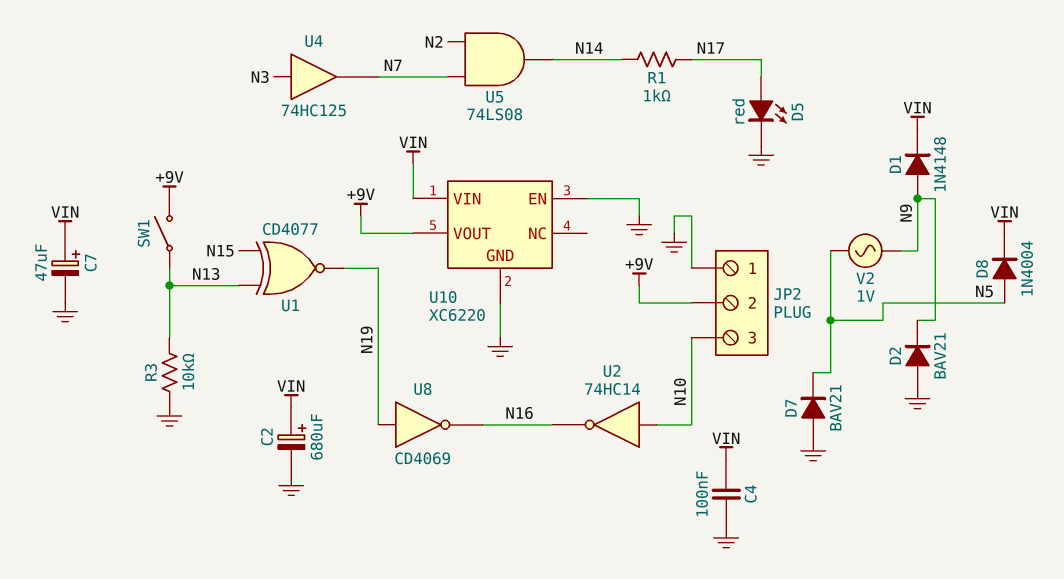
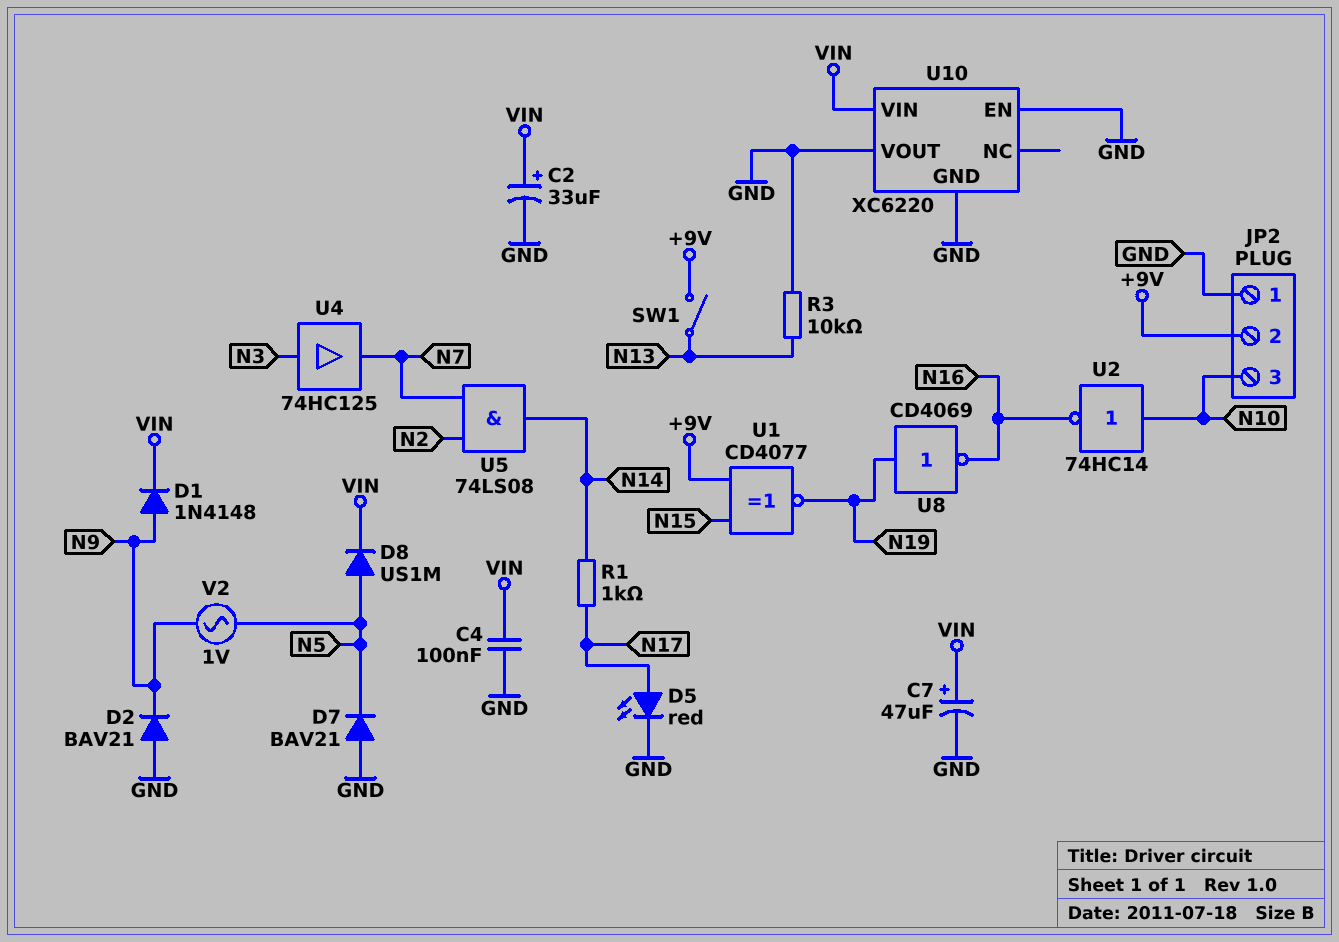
C2: 680uF (plus VIN, minus GND) -> 33uF (plus VIN, minus GND)
D8: diode 1N4004 (A N5, K VIN) -> diode US1M (A N5, K VIN)
U1: XNOR CD4077 (in N13, in N15, out N19) -> XNOR CD4077 (in +9V, in N15, out N19)
U10 pin VOUT: +9V -> GND

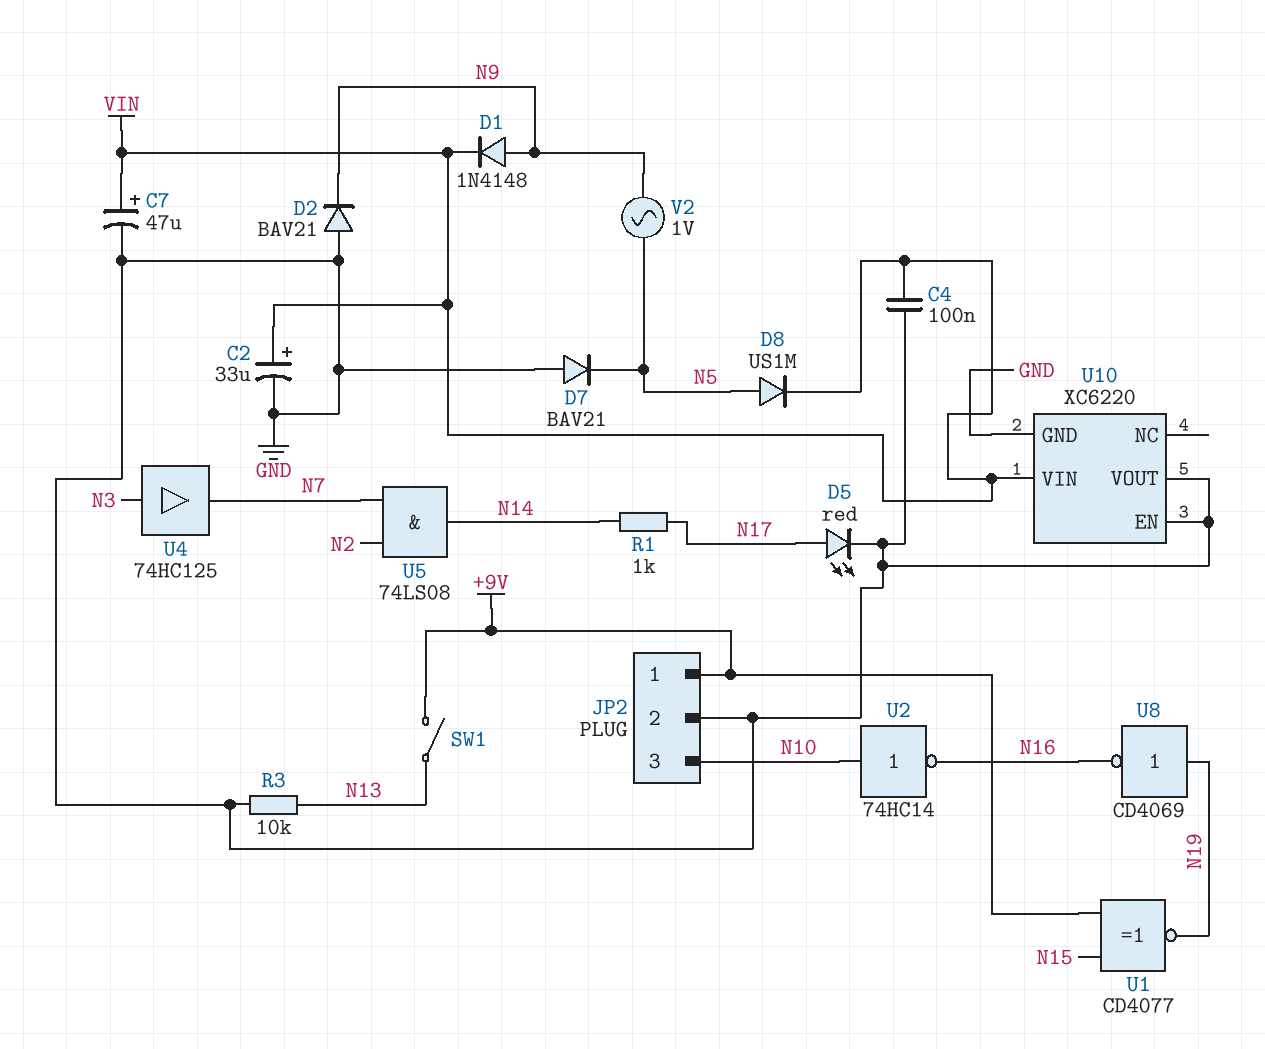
JP2 pin 1: GND -> +9V
JP2 pin 2: +9V -> GND

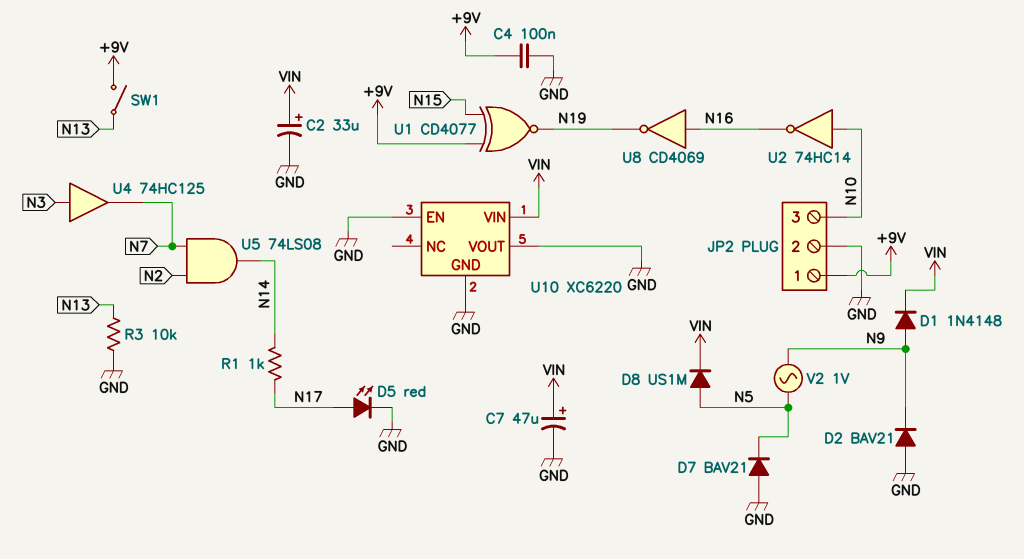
C4: 100nF (GND, VIN) -> 100nF (+9V, GND)
U8: NOT CD4069 (in N19, out N16) -> NOT CD4069 (in N16, out N19)

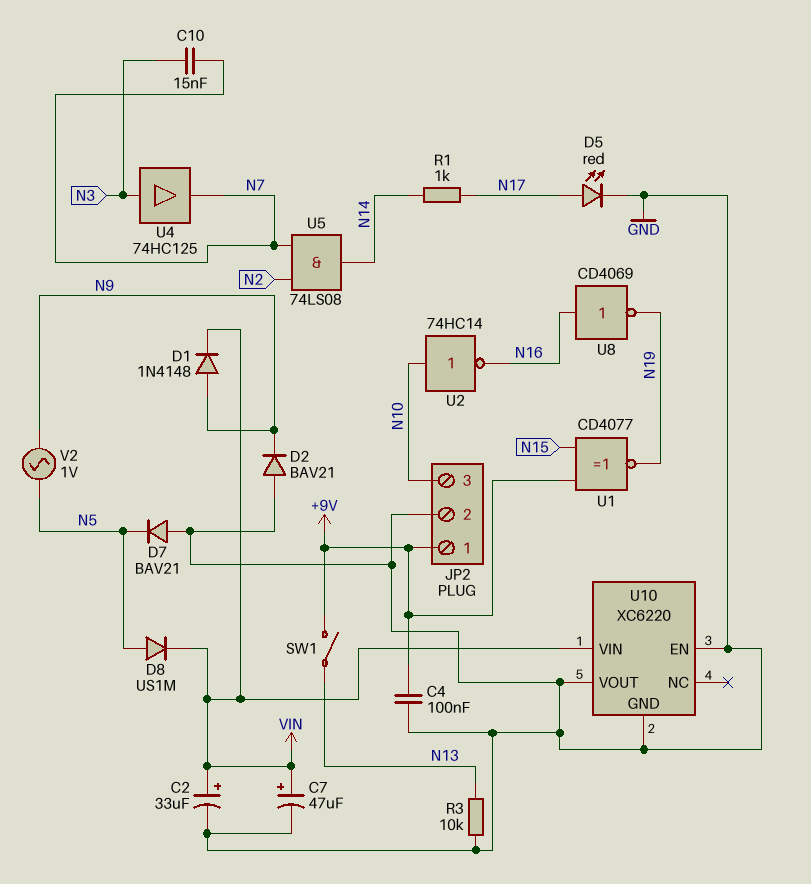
C10: none -> 15nF (N3, N7)

